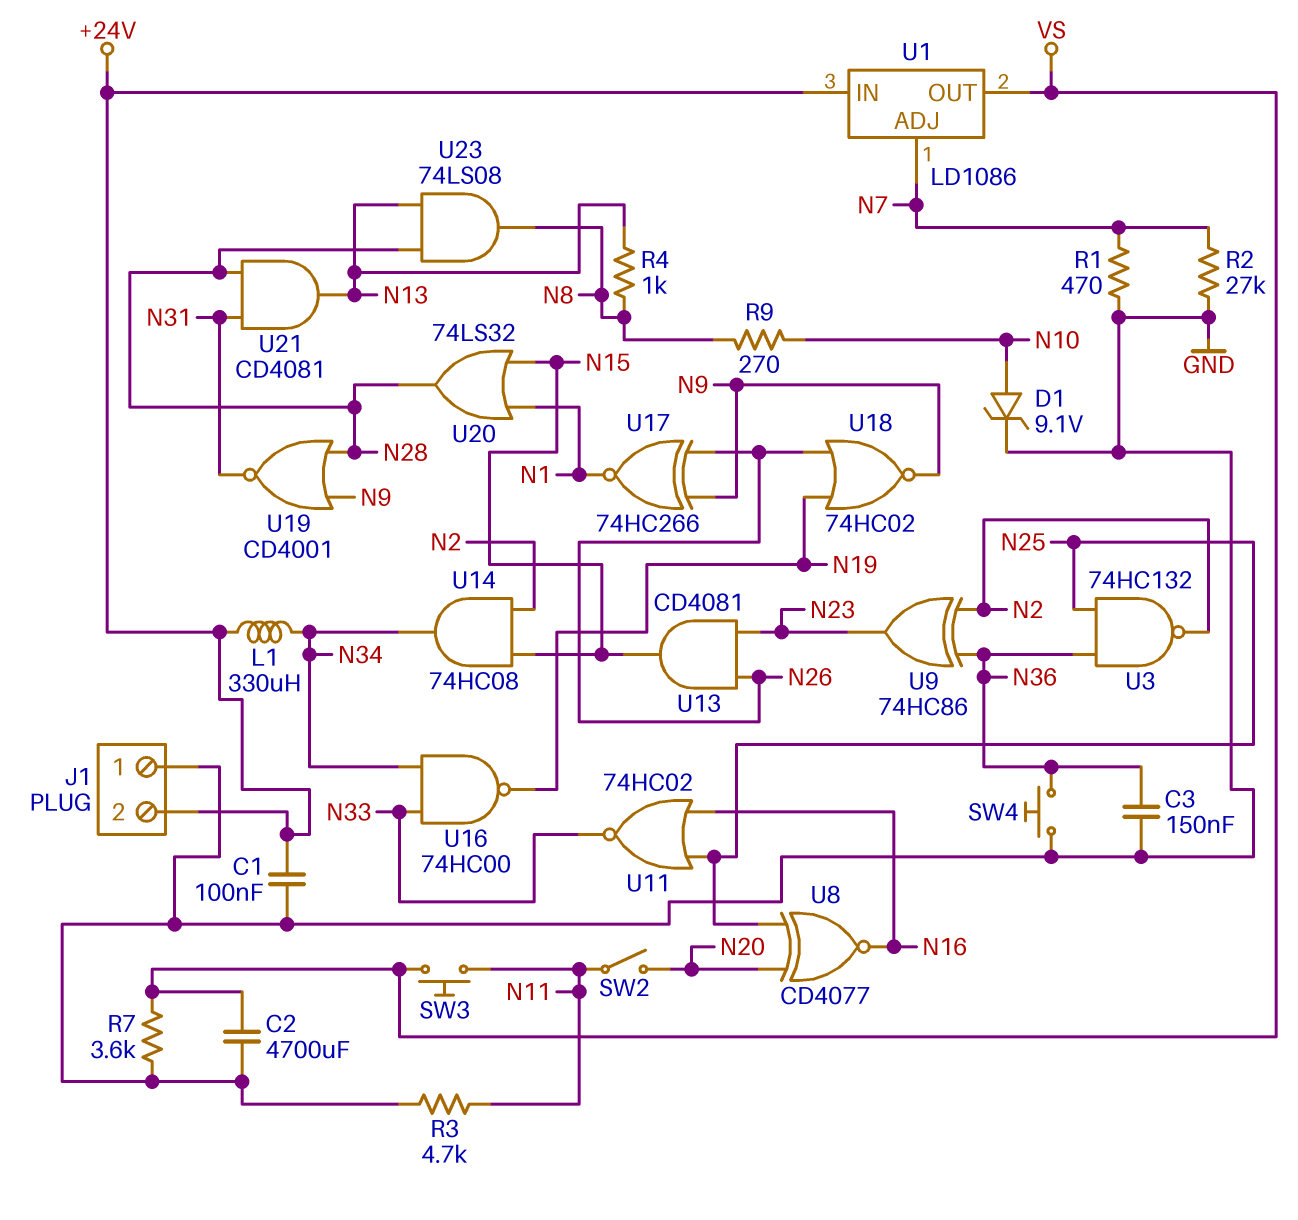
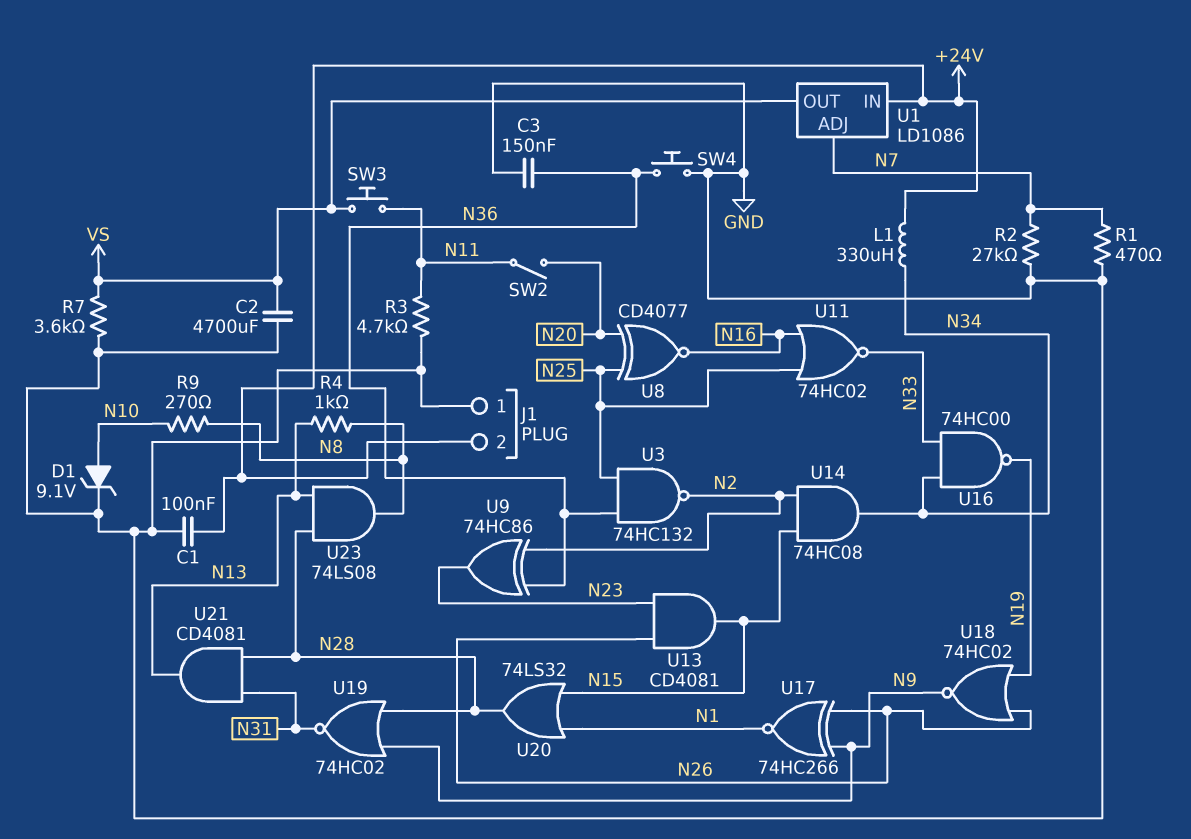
U19: NOR CD4001 (in N9, in N28, out N31) -> NOR 74HC02 (in N9, in N28, out N31)

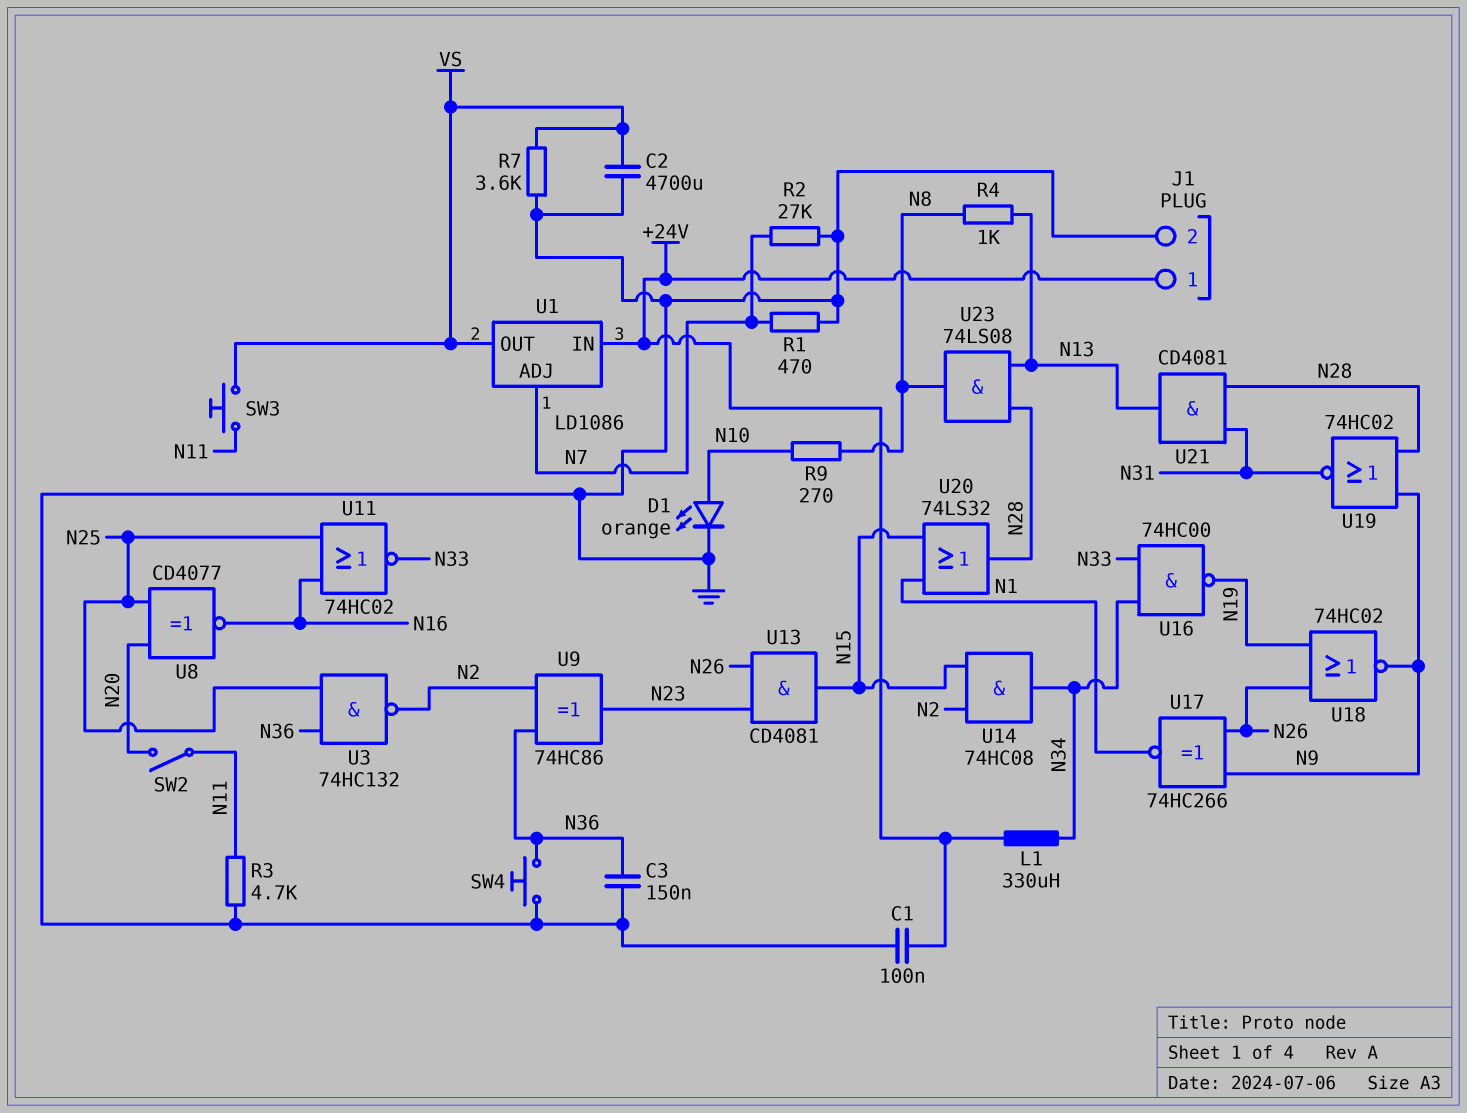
D1: zener 9.1V (A N10, K GND) -> LED orange (A N10, K GND)
J1 pin 1: GND -> +24V
J1 pin 2: +24V -> GND

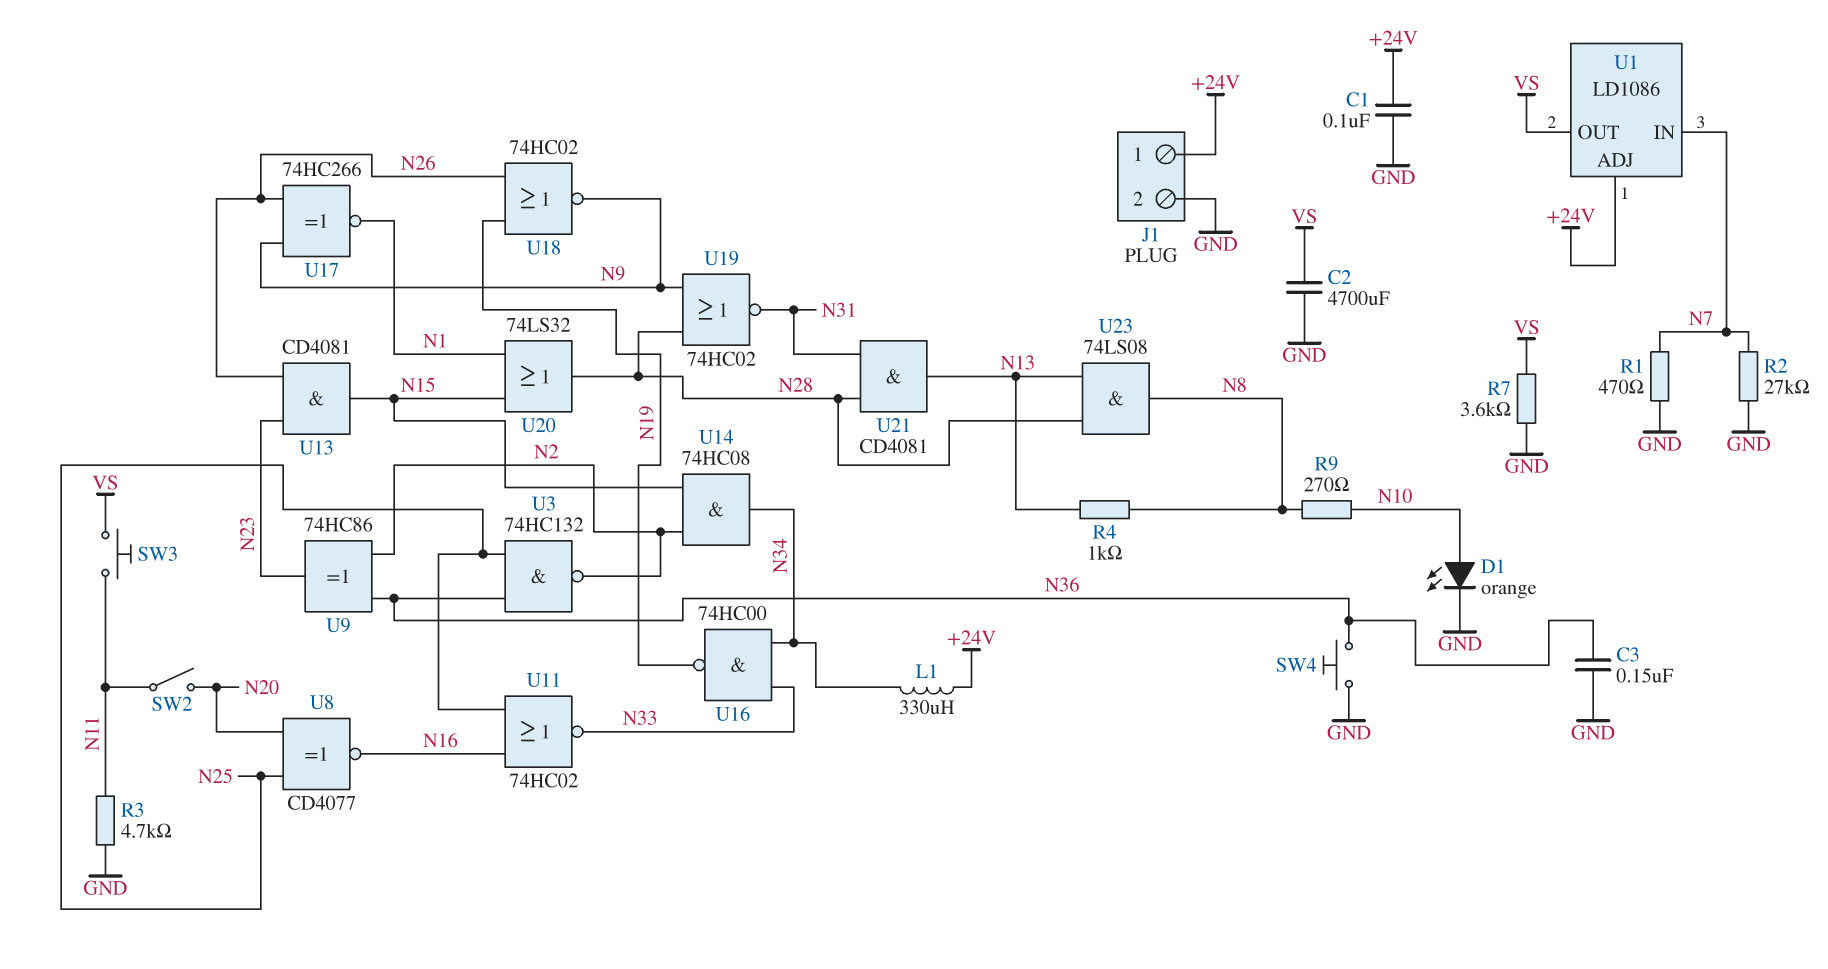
U1 pin ADJ: N7 -> +24V
U1 pin IN: +24V -> N7

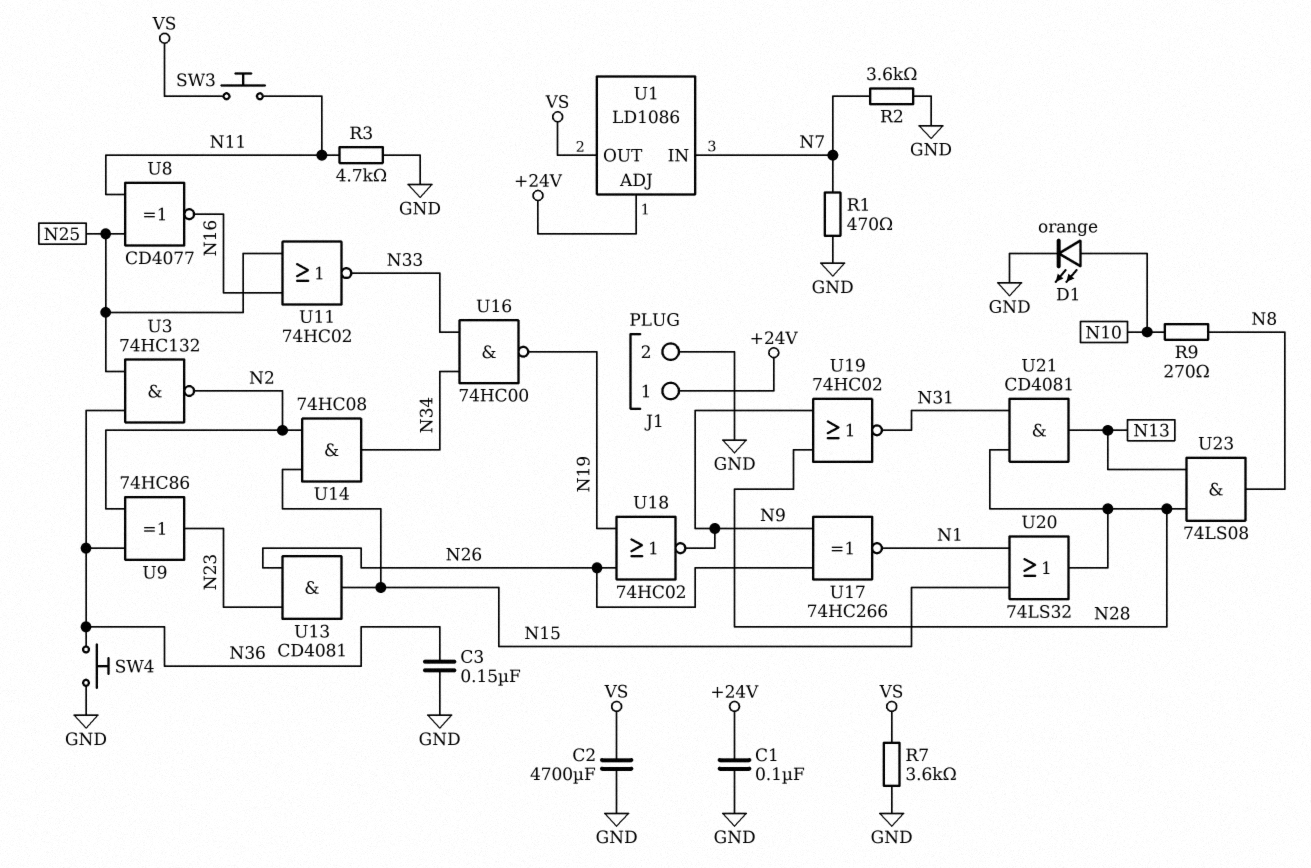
L1: 330uH (+24V, N34) -> none
R2: 27k (GND, N7) -> 3.6k (GND, N7)
R4: 1k (N8, N13) -> none
SW2: switch (N11, N20) -> none
U8: XNOR CD4077 (in N20, in N25, out N16) -> XNOR CD4077 (in N11, in N25, out N16)

